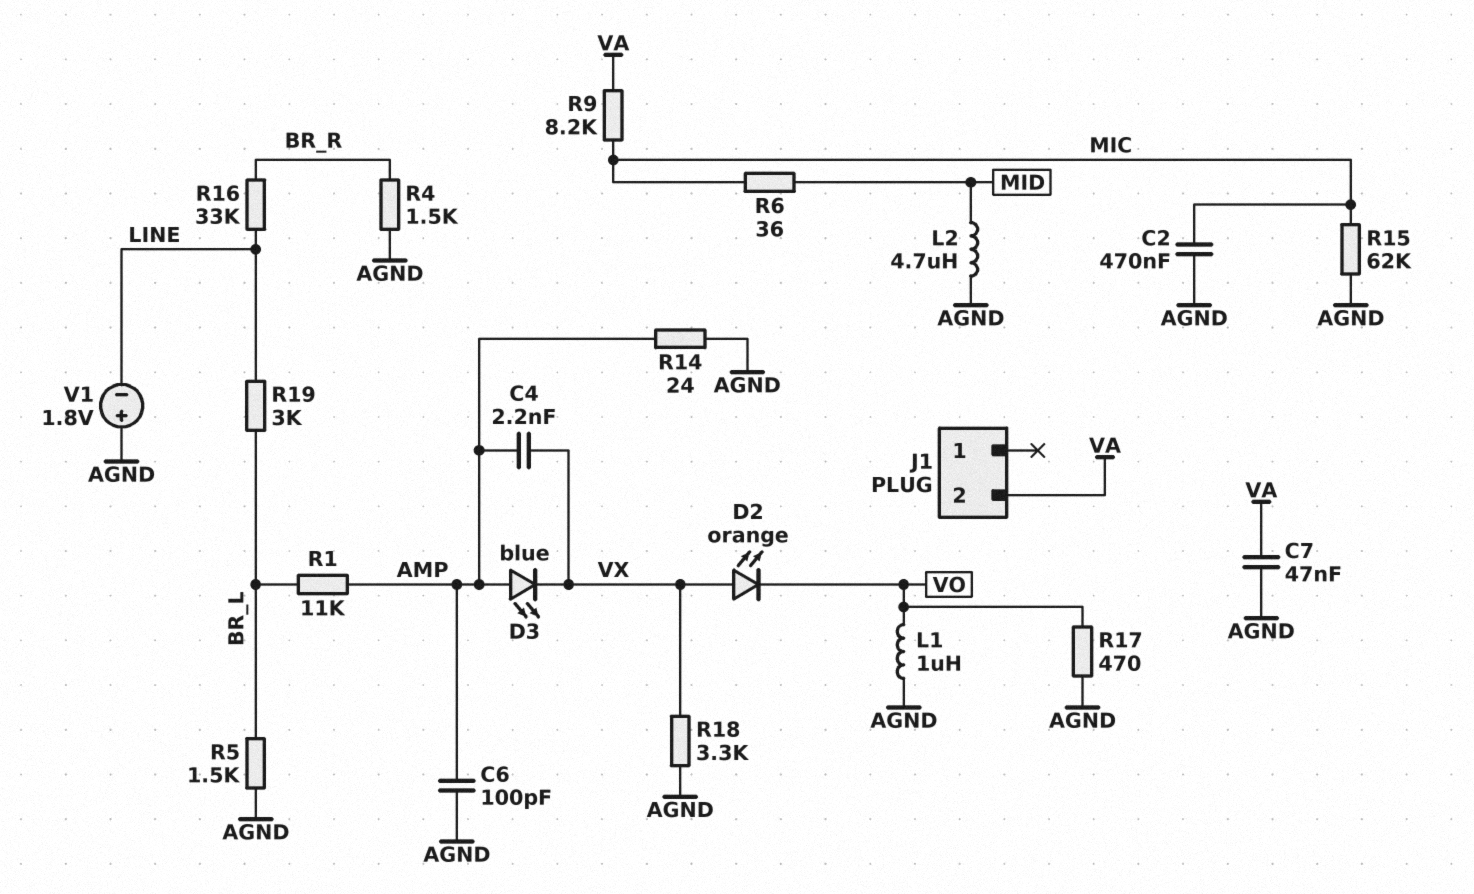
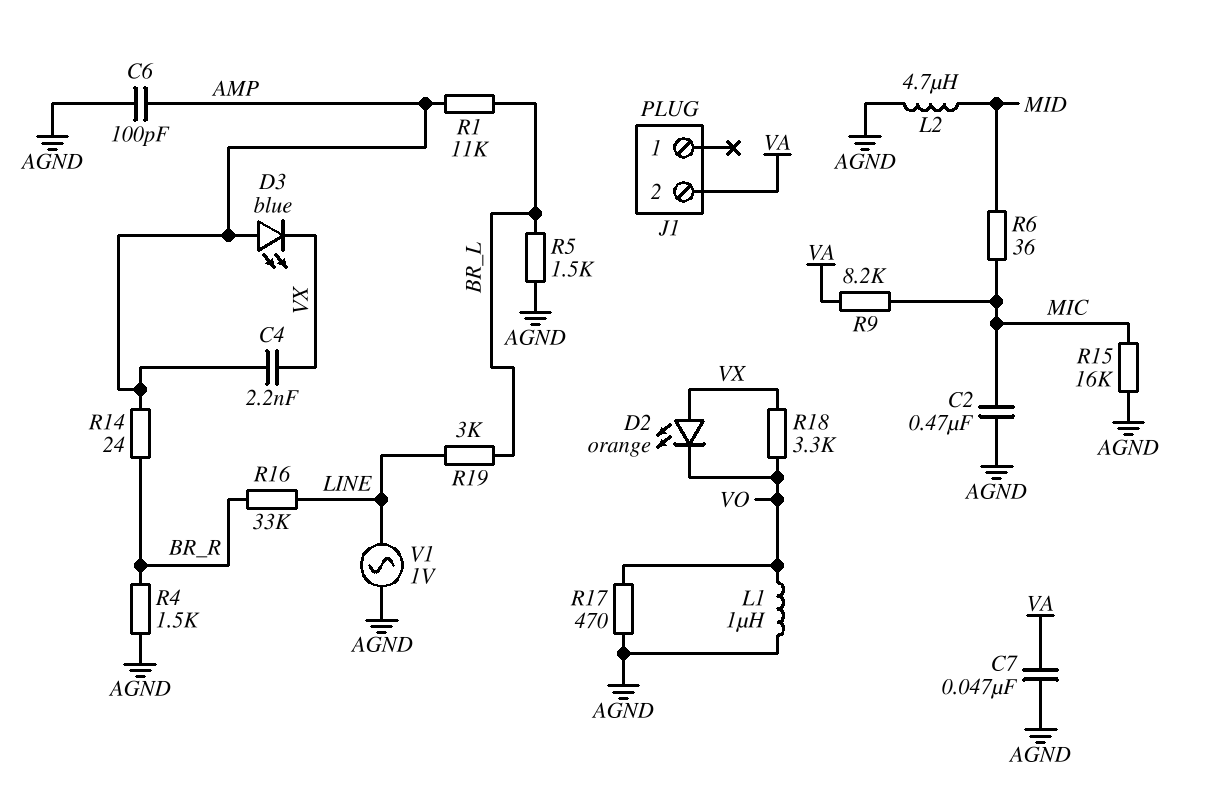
R14: 24 (AGND, AMP) -> 24 (AMP, BR_R)
R15: 62k (AGND, MIC) -> 16k (AGND, MIC)
R18: 3.3k (AGND, VX) -> 3.3k (VO, VX)
V1: 1.8V (plus AGND, minus LINE) -> AC 1V (AGND, LINE)

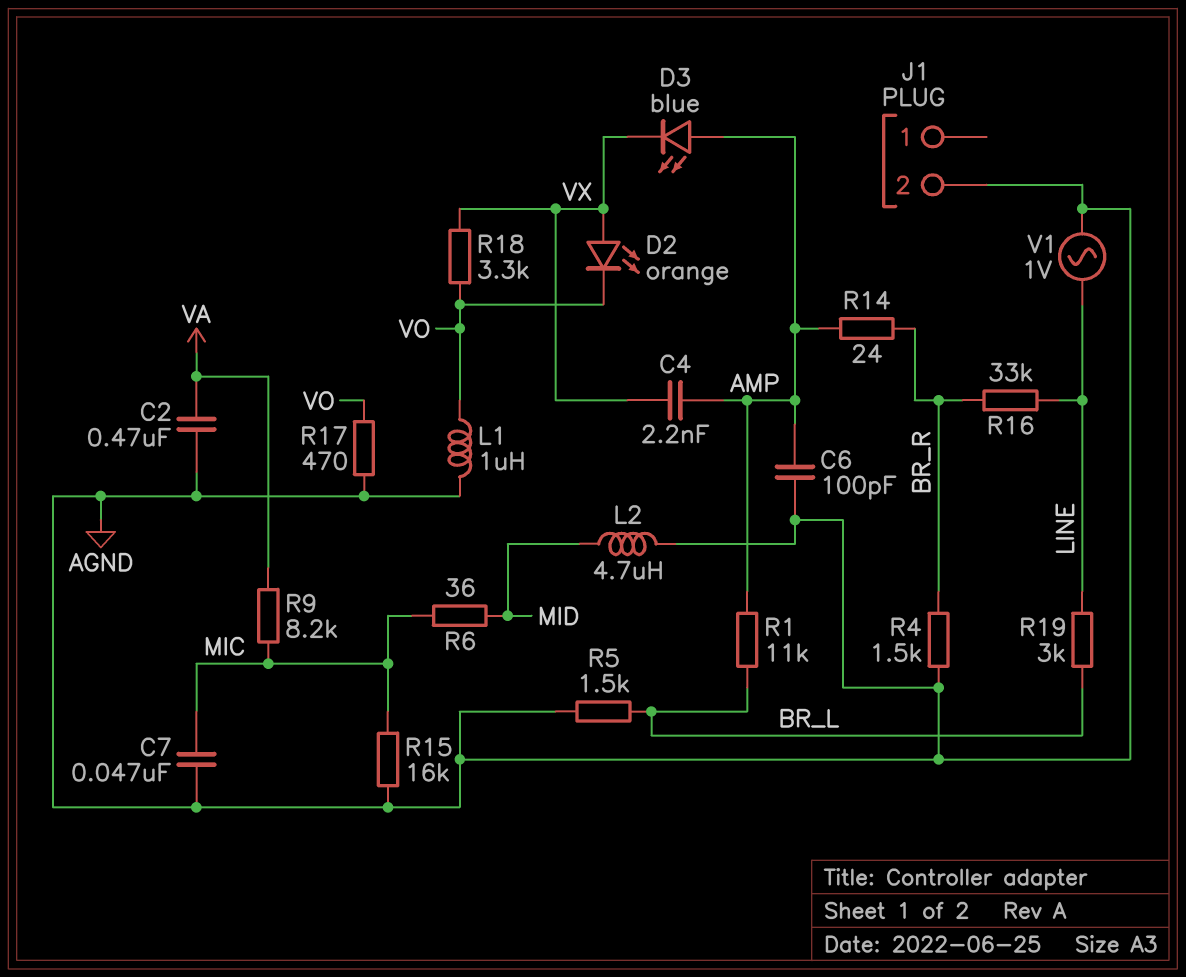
C2: 470nF (AGND, MIC) -> 470nF (AGND, VA)
C7: 47nF (AGND, VA) -> 47nF (AGND, MIC)
J1 pin 2: VA -> AGND

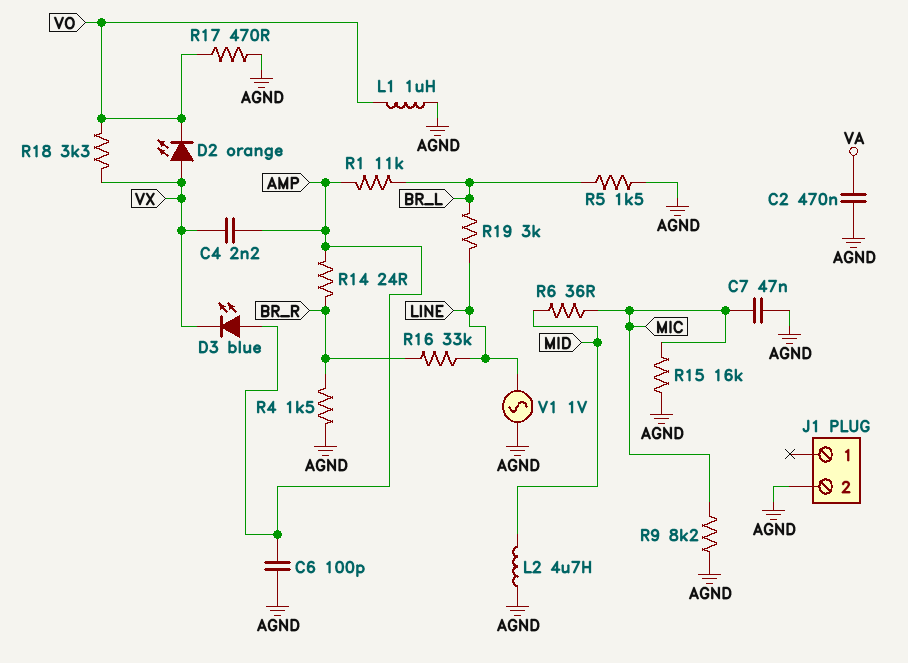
R9: 8.2k (MIC, VA) -> 8.2k (AGND, MIC)

